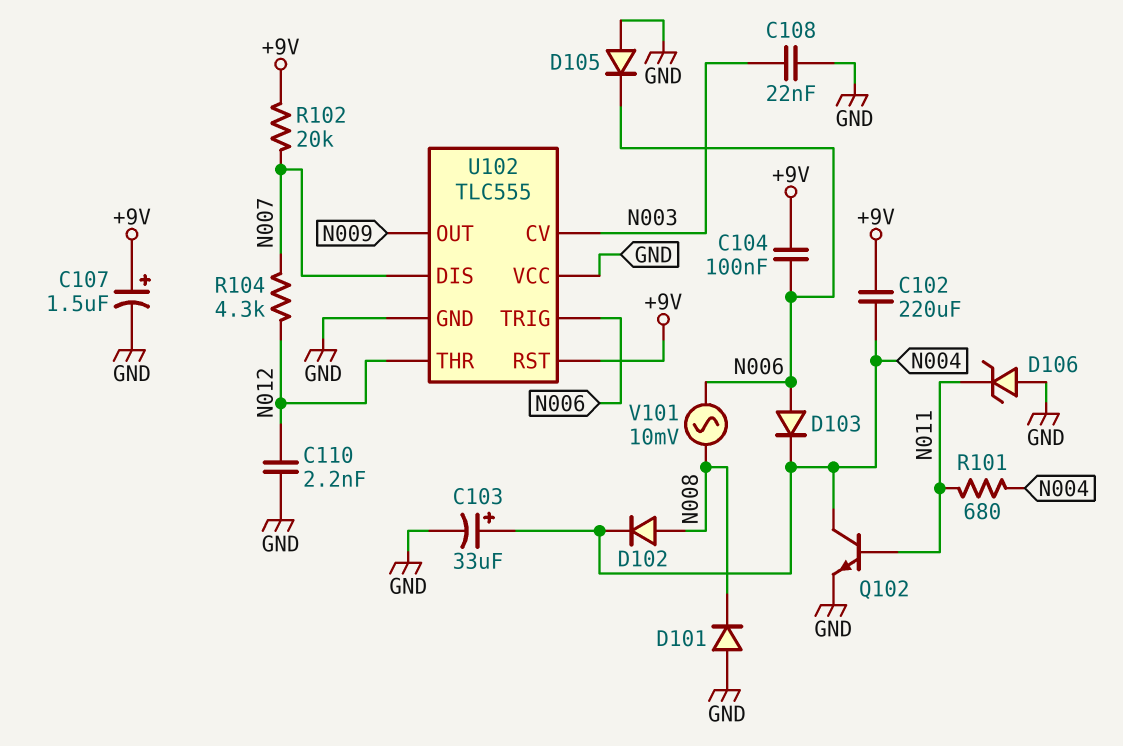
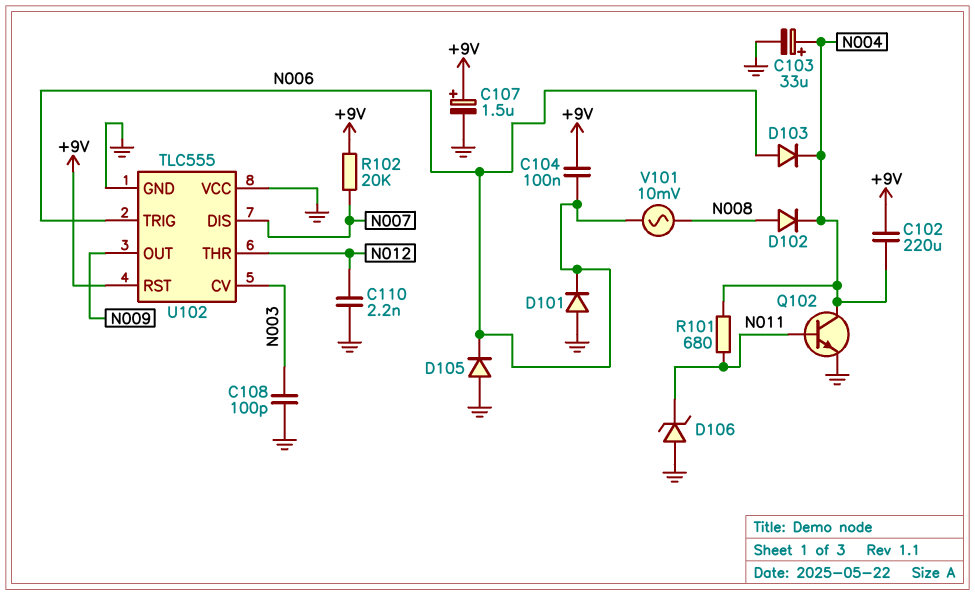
C108: 22nF (GND, N003) -> 100pF (GND, N003)
D101: diode (A GND, K N008) -> diode (A GND, K N006)
R104: 4.3k (N007, N012) -> none

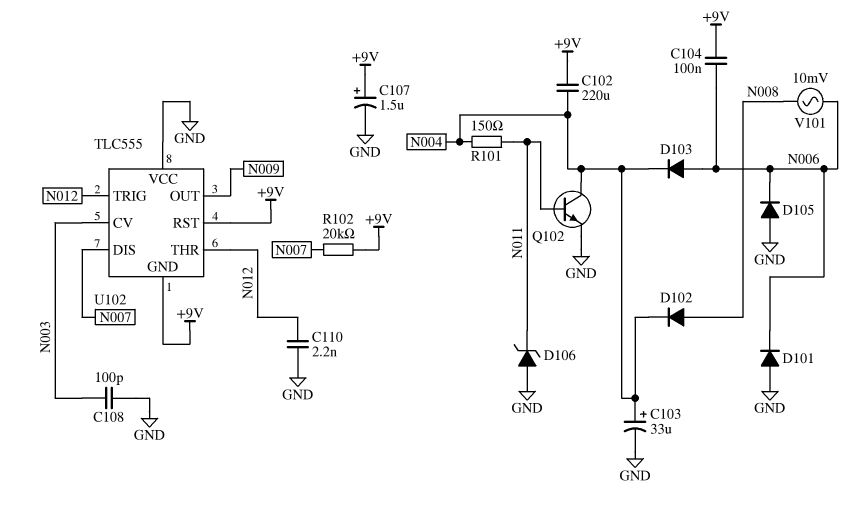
R101: 680 (N004, N011) -> 150 (N004, N011)
U102 pin GND: GND -> +9V
U102 pin TRIG: N006 -> N012

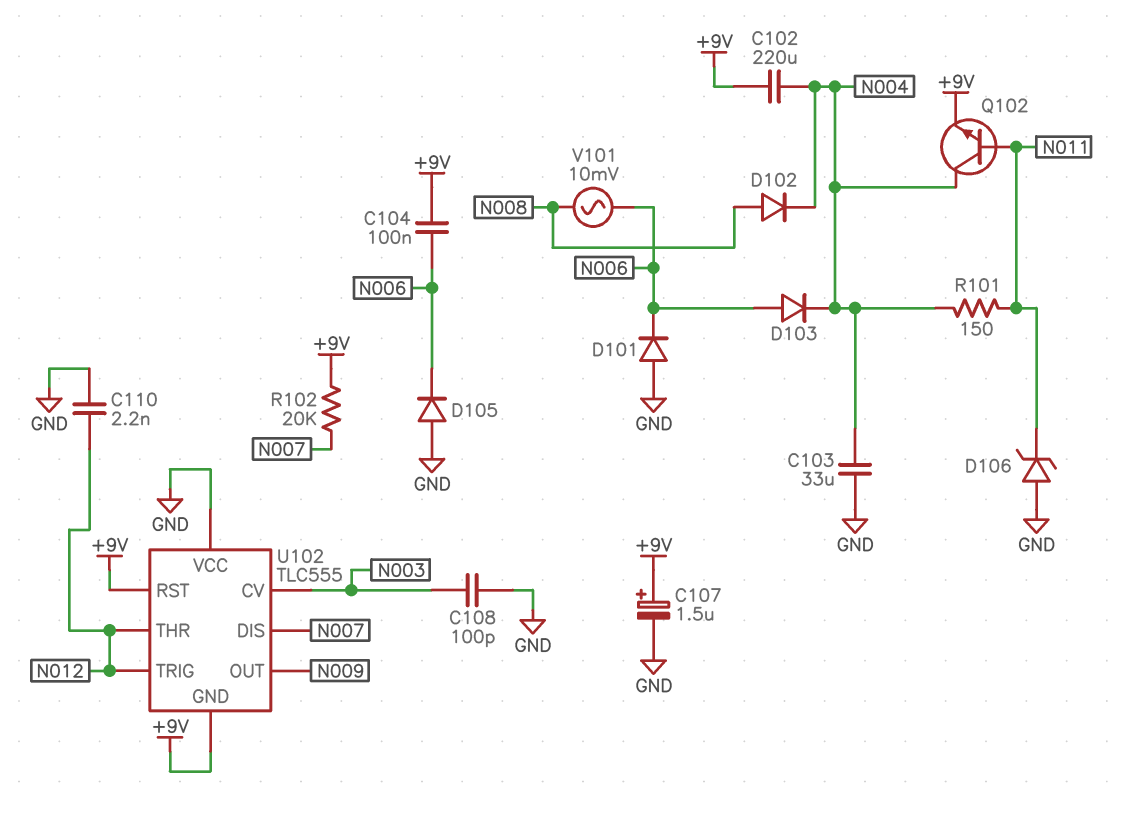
C103: 33uF (plus N004, minus GND) -> 33uF (GND, N004)
Q102: NPN (B N011, C N004, E GND) -> NPN (B N011, C N004, E +9V)

